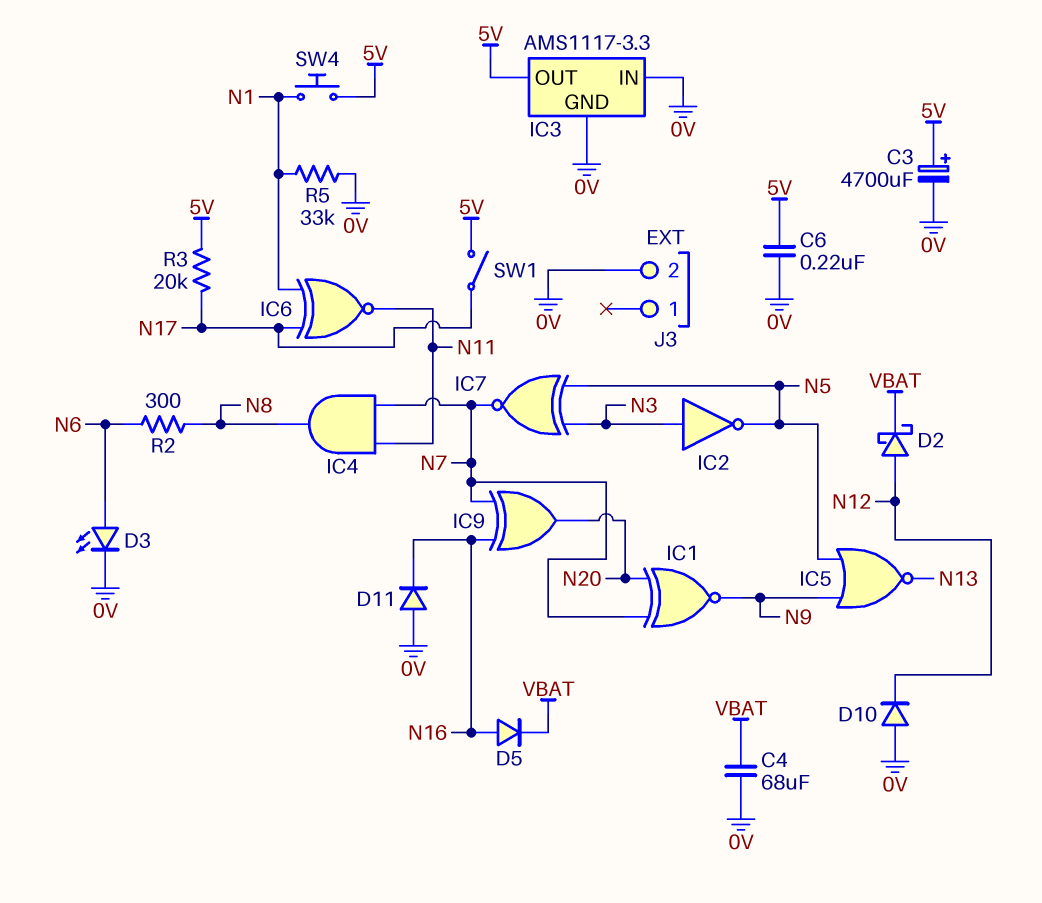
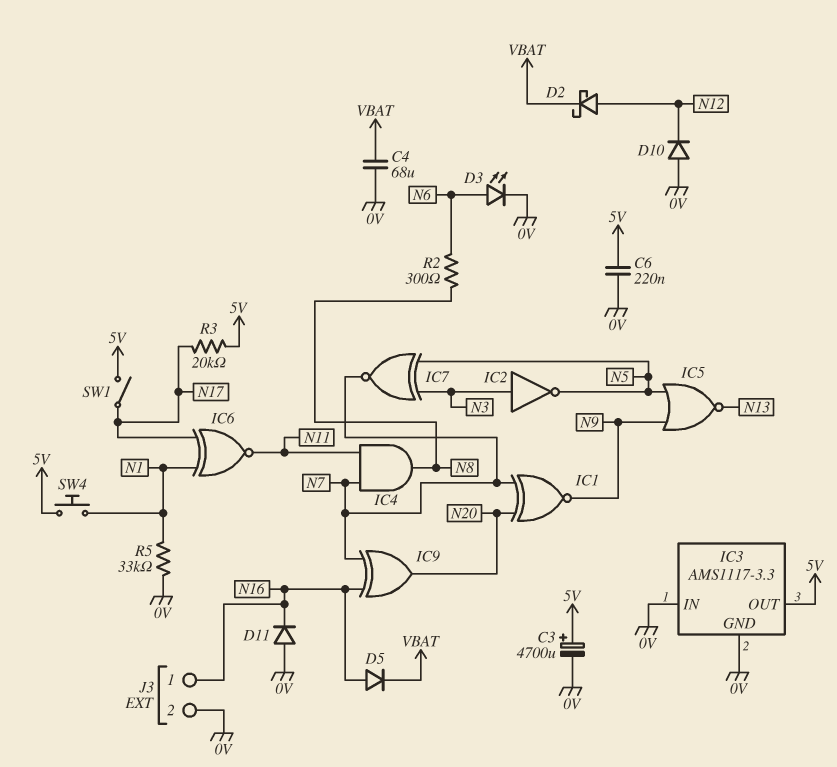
J3 pin 1: none -> N16

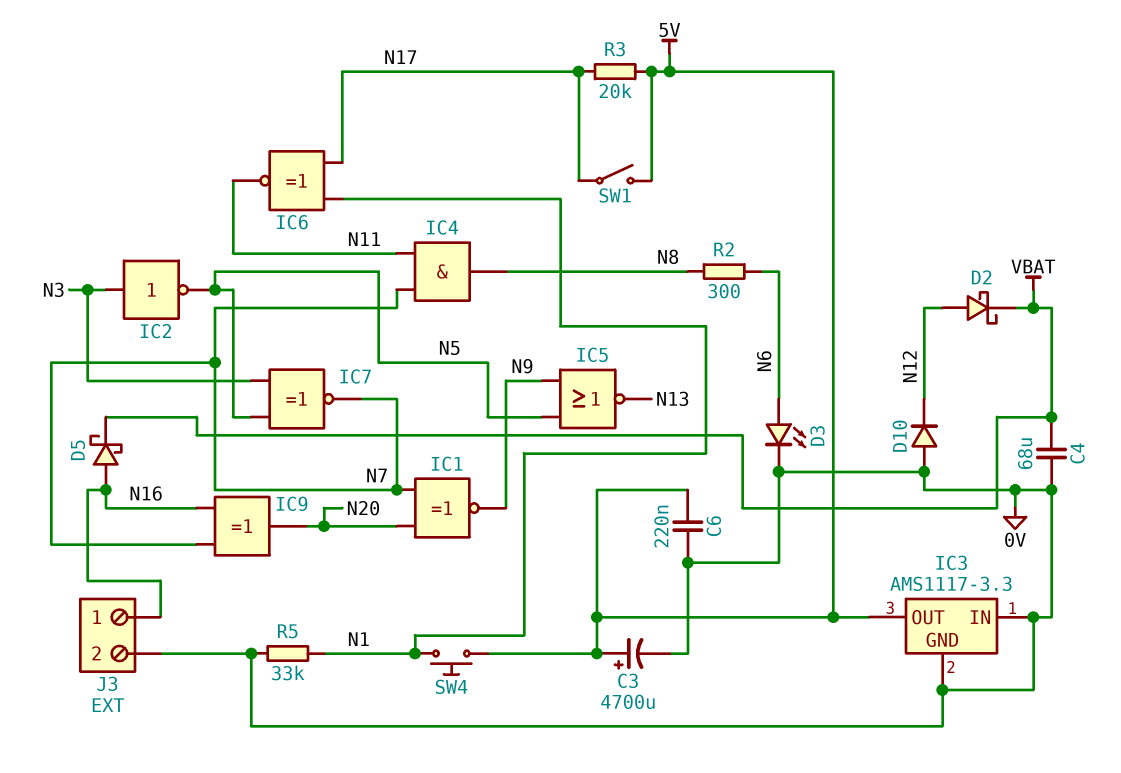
D5: diode (A N16, K VBAT) -> schottky (A N16, K VBAT)
D11: diode (A 0V, K N16) -> none

